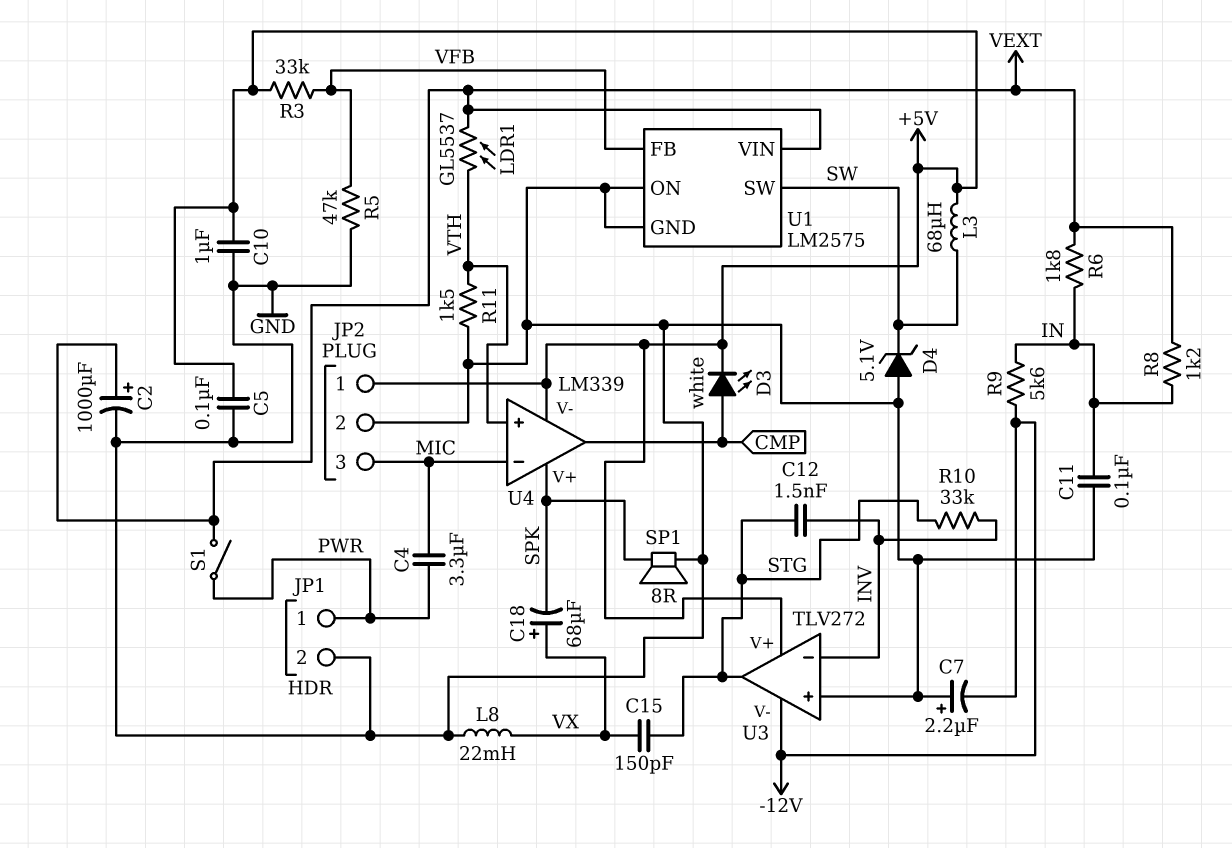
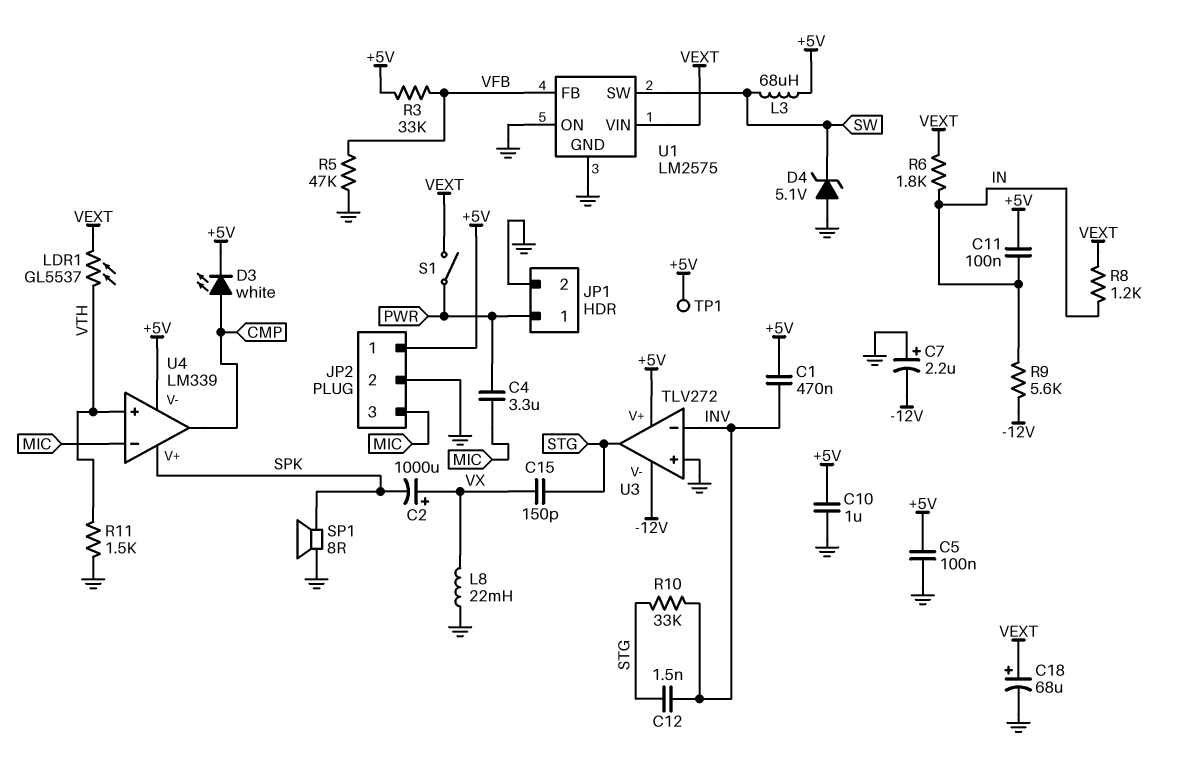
C1: none -> 470nF (+5V, INV)
C2: 1000uF (plus VEXT, minus GND) -> 1000uF (plus VX, minus SPK)
C11: 100nF (GND, IN) -> 100nF (+5V, IN)
C18: 68uF (plus VX, minus SPK) -> 68uF (plus VEXT, minus GND)
TP1: none -> test point (+5V)

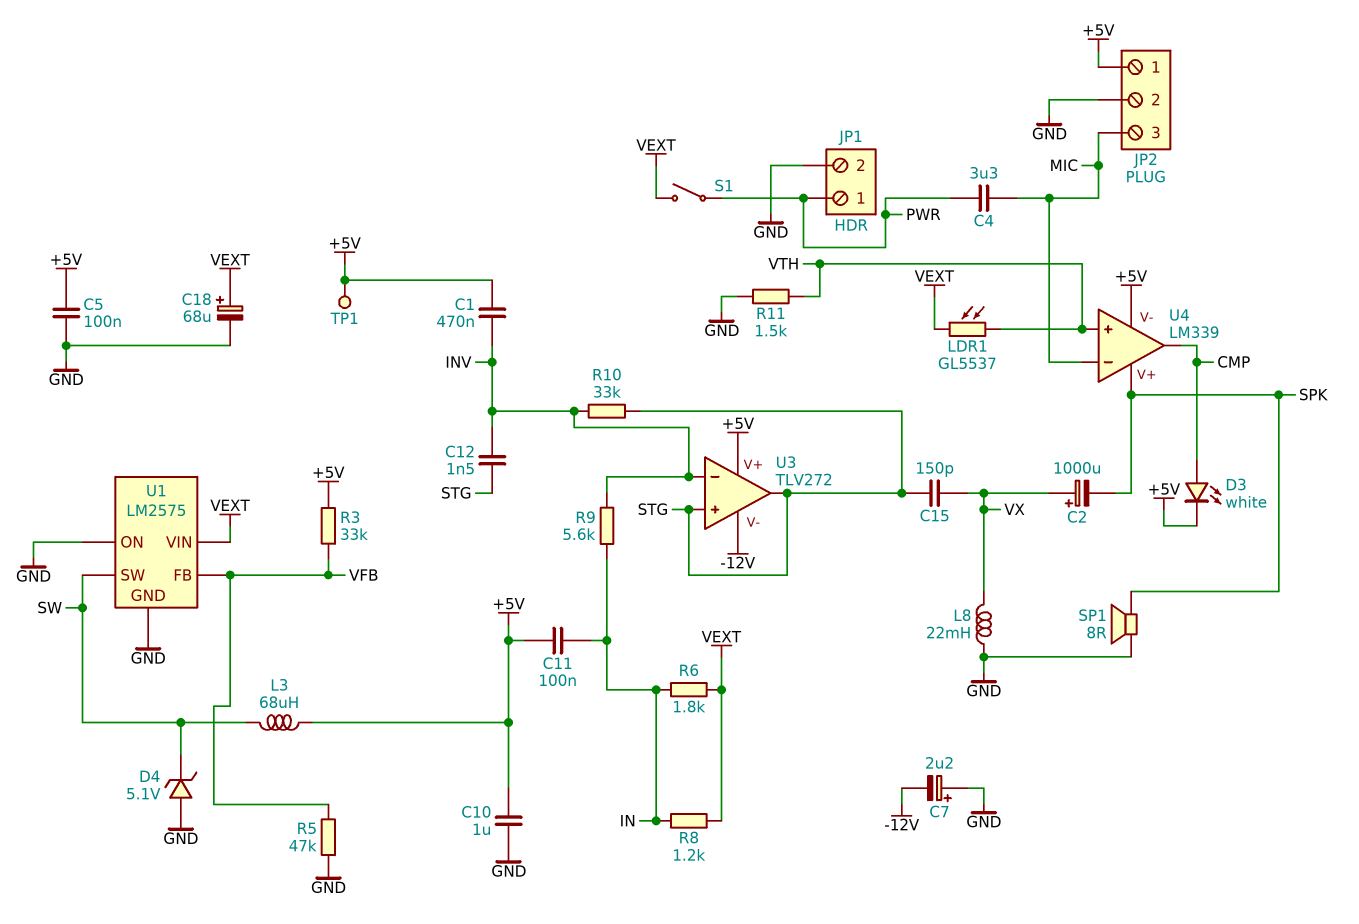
R9: 5.6k (-12V, IN) -> 5.6k (IN, INV)
U3 pin in+: GND -> STG

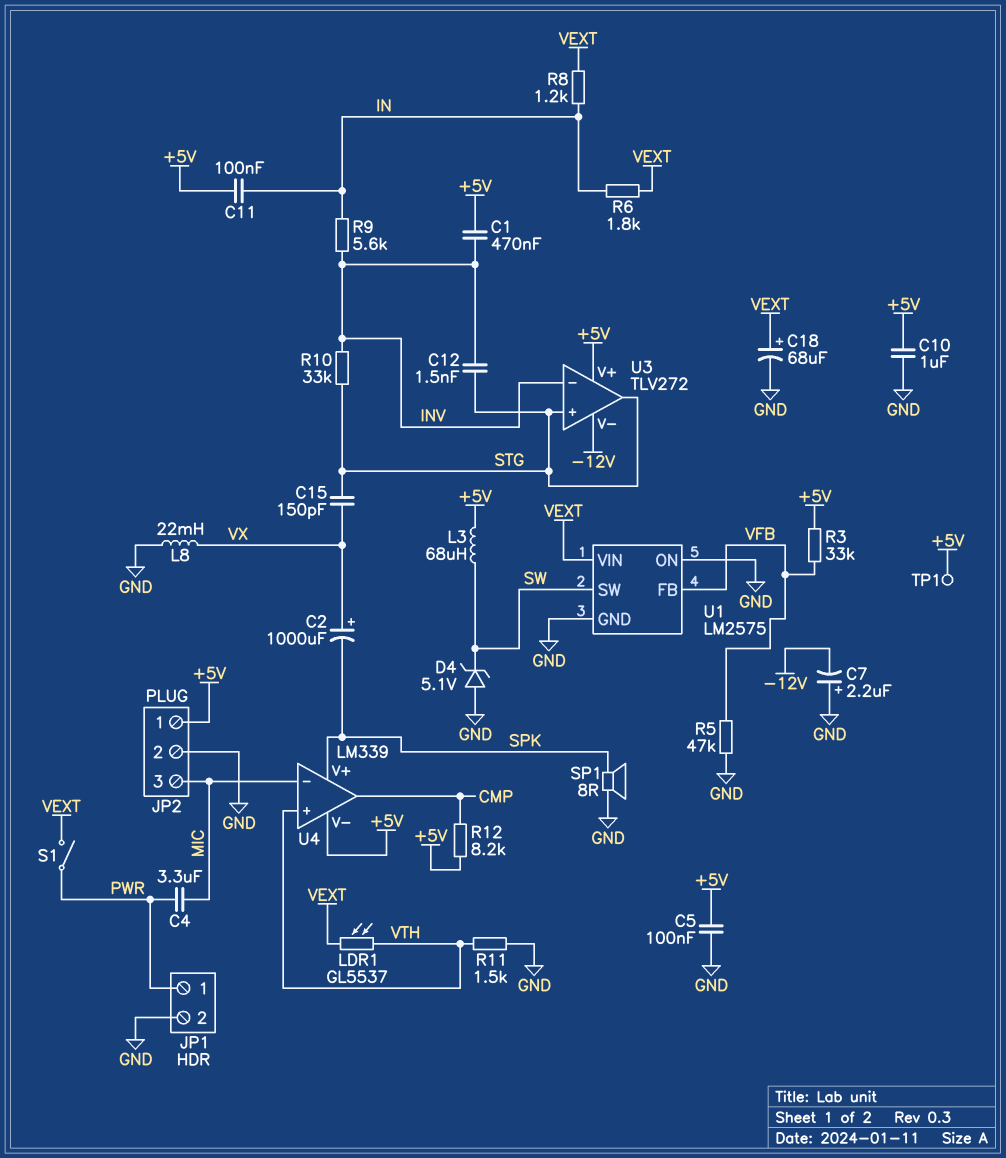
D3: LED white (A CMP, K +5V) -> none
R12: none -> 8.2k (+5V, CMP)

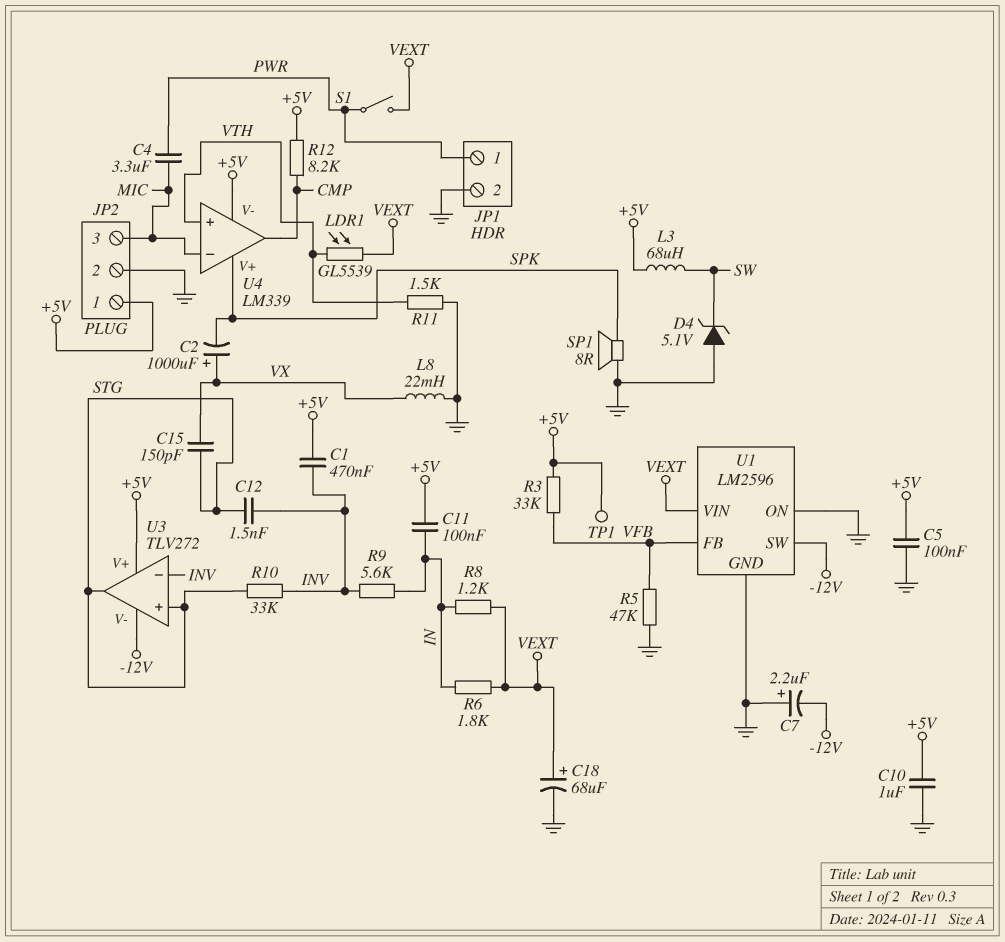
LDR1: GL5537 (VEXT, VTH) -> GL5539 (VEXT, VTH)
U1: LM2575 -> LM2596
U1 pin SW: SW -> -12V

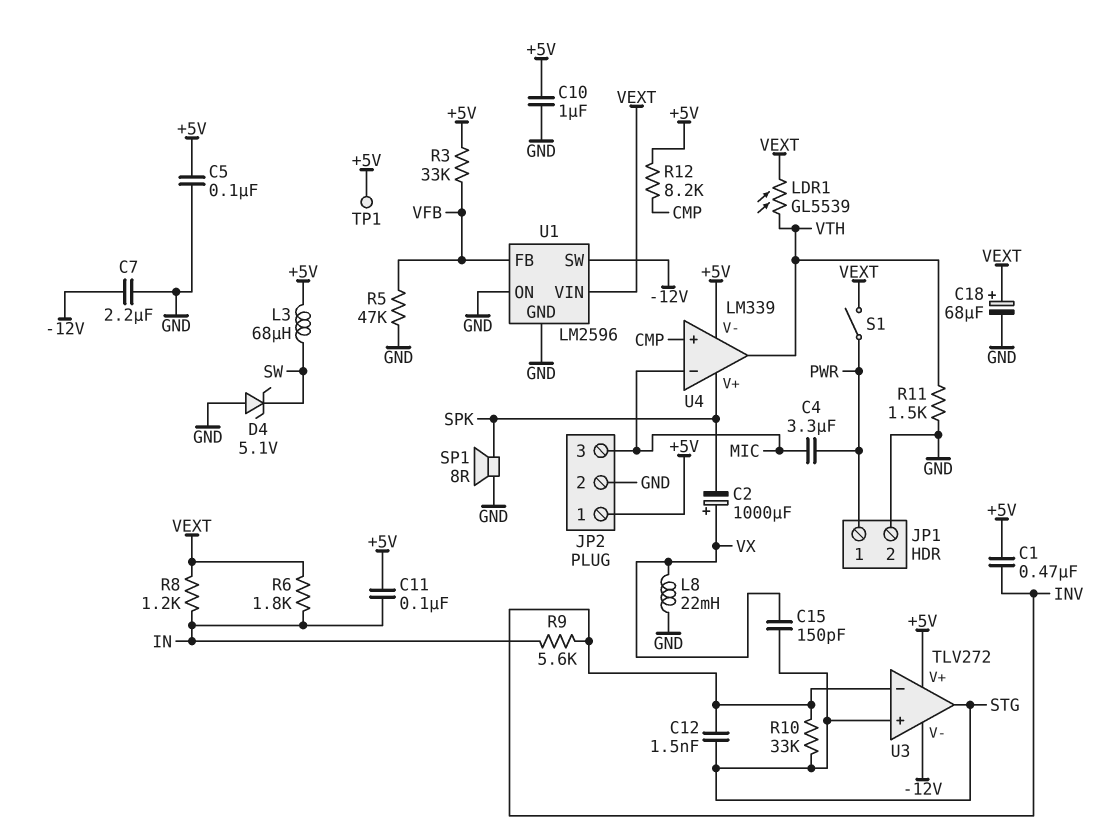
C7: 2.2uF (plus GND, minus -12V) -> 2.2uF (-12V, GND)
U4 pin in+: VTH -> CMP
U4 pin out: CMP -> VTH

